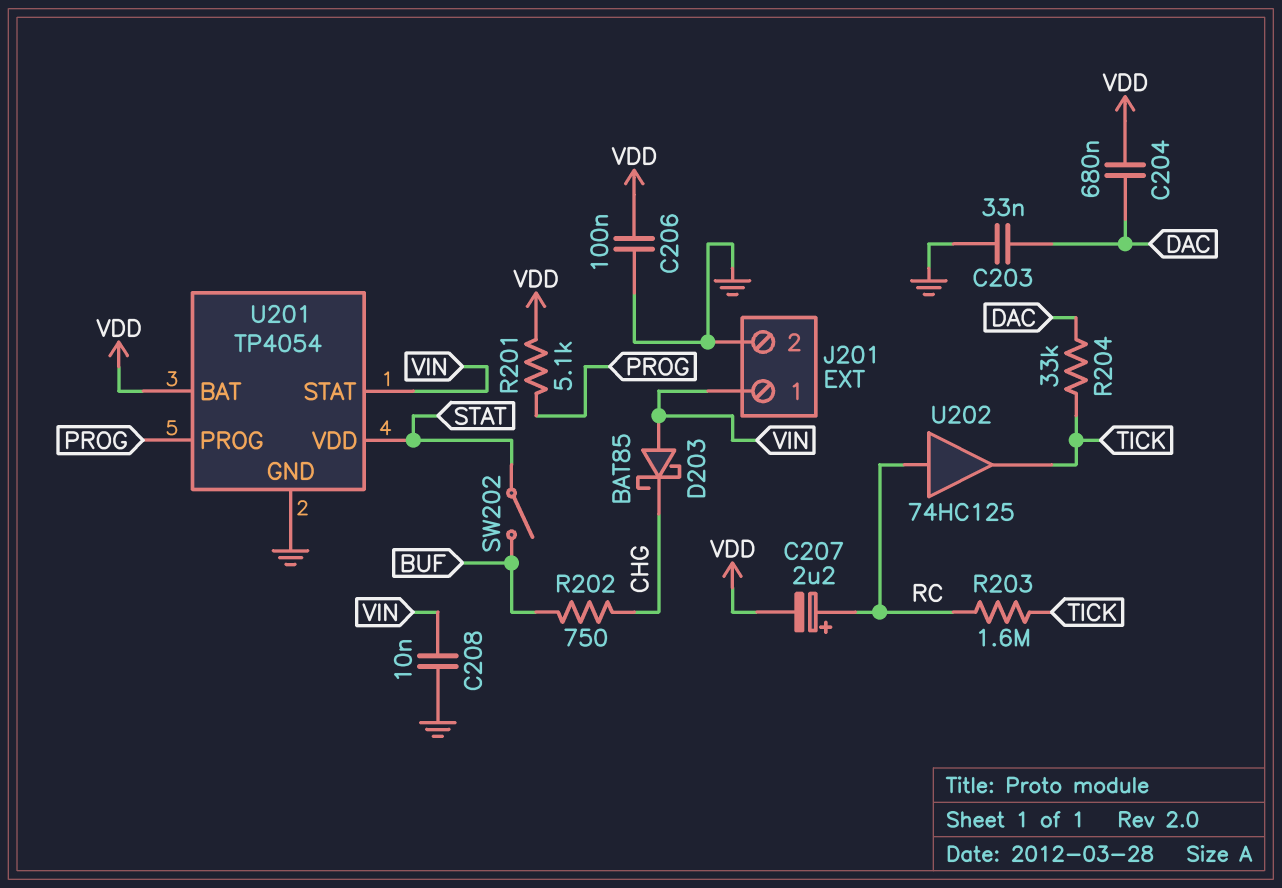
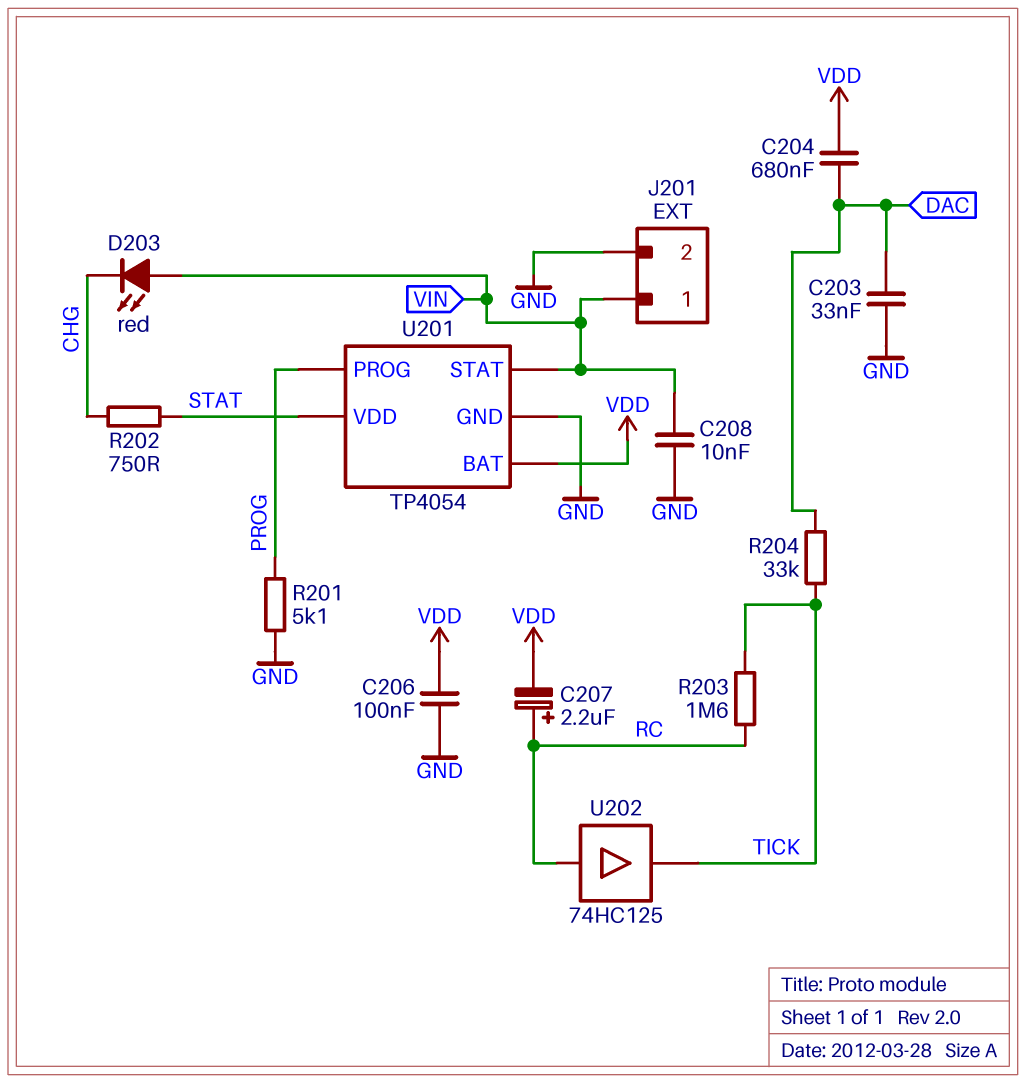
D203: schottky BAT85 (A VIN, K CHG) -> LED red (A VIN, K CHG)
R201: 5.1k (PROG, VDD) -> 5.1k (GND, PROG)
R202: 750 (BUF, CHG) -> 750 (CHG, STAT)
SW202: switch (BUF, STAT) -> none

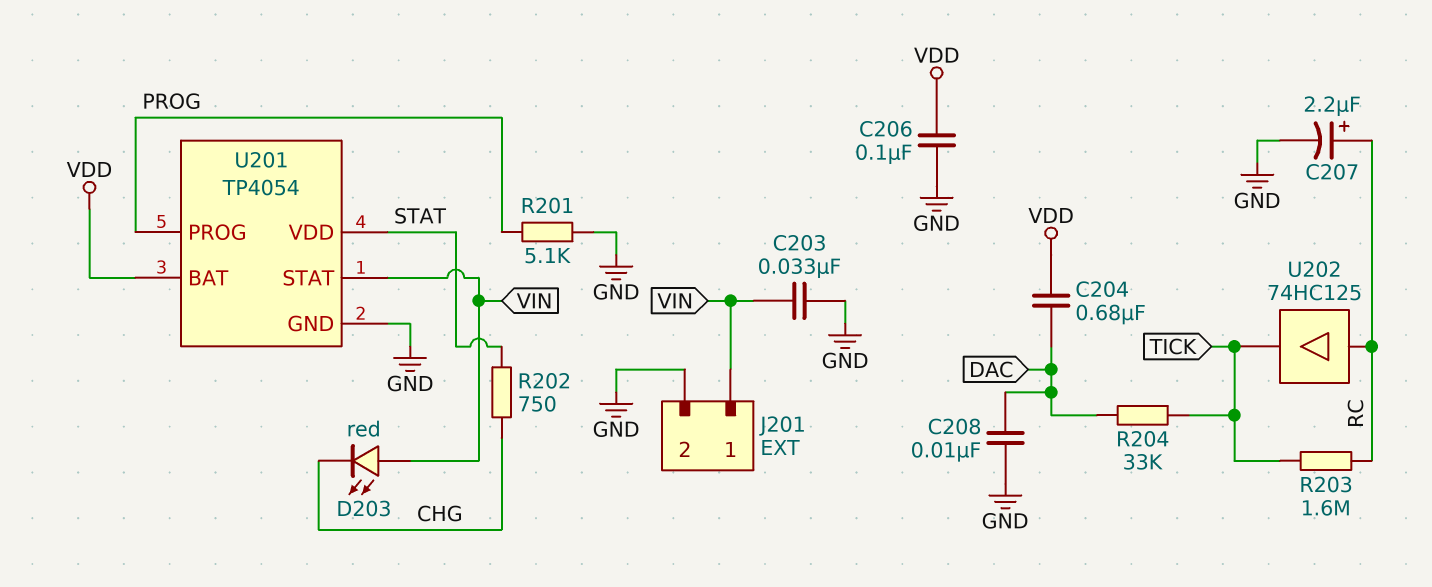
C203: 33nF (DAC, GND) -> 33nF (GND, VIN)
C207: 2.2uF (plus RC, minus VDD) -> 2.2uF (plus RC, minus GND)
C208: 10nF (GND, VIN) -> 10nF (DAC, GND)

